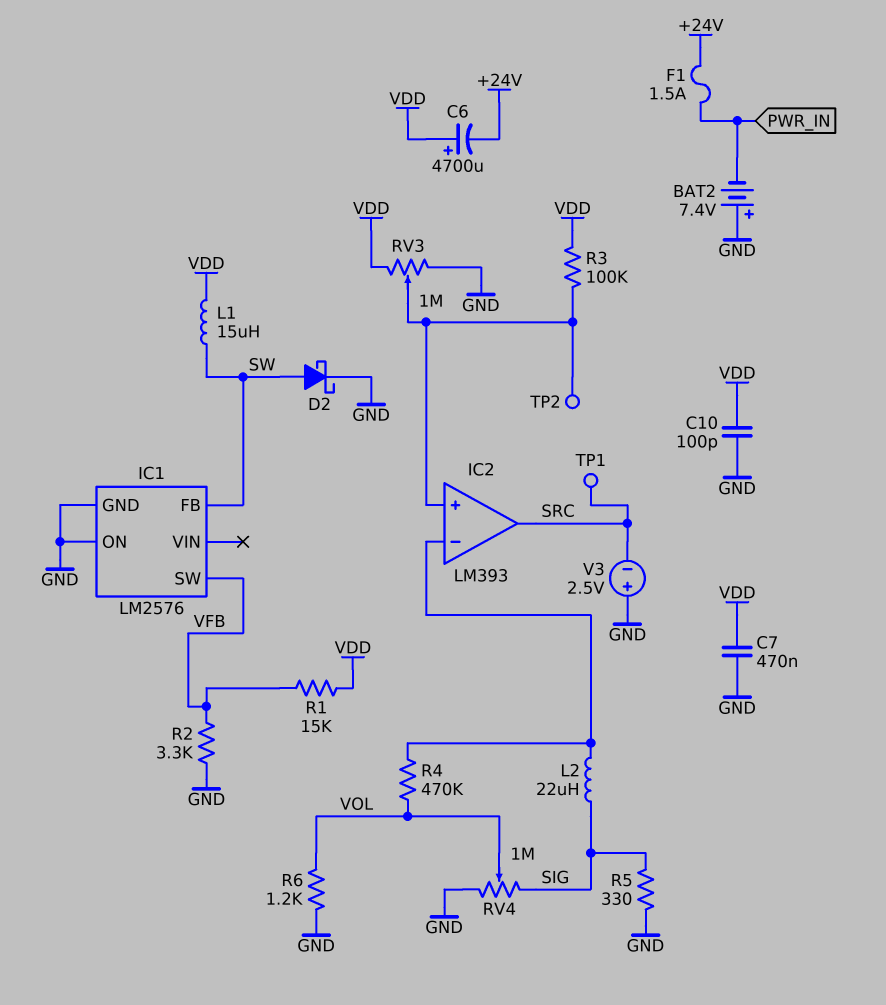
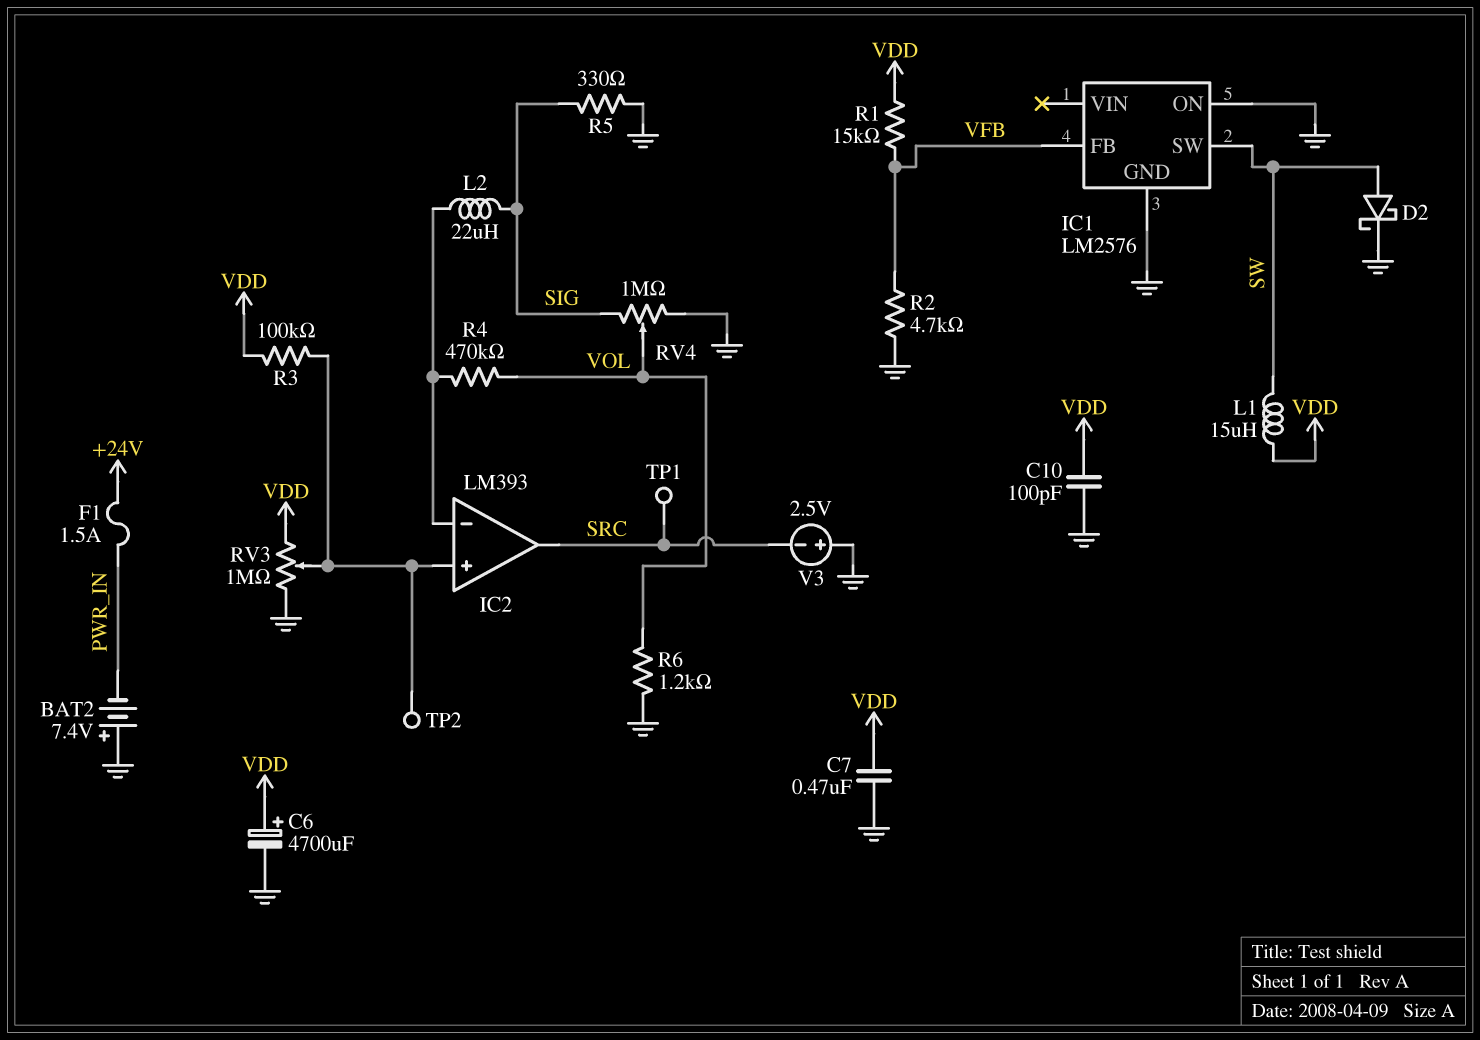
C6: 4700uF (plus VDD, minus +24V) -> 4700uF (plus VDD, minus GND)
IC1 pin FB: SW -> VFB
IC1 pin SW: VFB -> SW
R2: 3.3k (GND, VFB) -> 4.7k (GND, VFB)

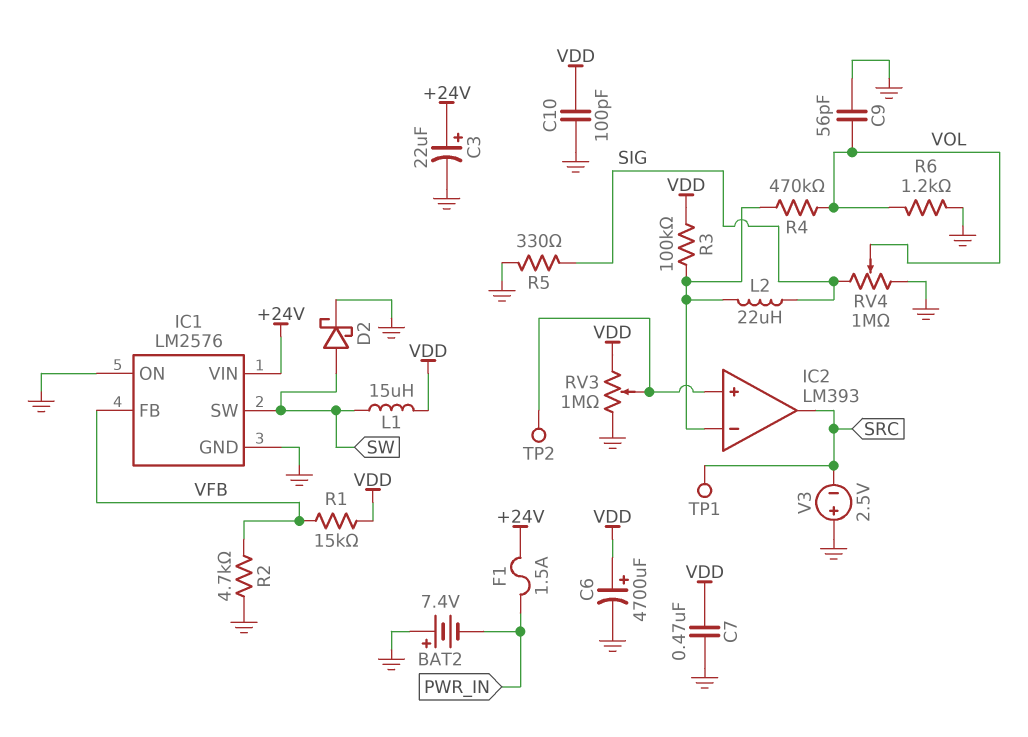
C3: none -> 22uF (plus +24V, minus GND)
C9: none -> 56pF (GND, VOL)
IC1 pin VIN: none -> +24V
R3: 100k (IC2/in+, VDD) -> 100k (IC2/in-, VDD)

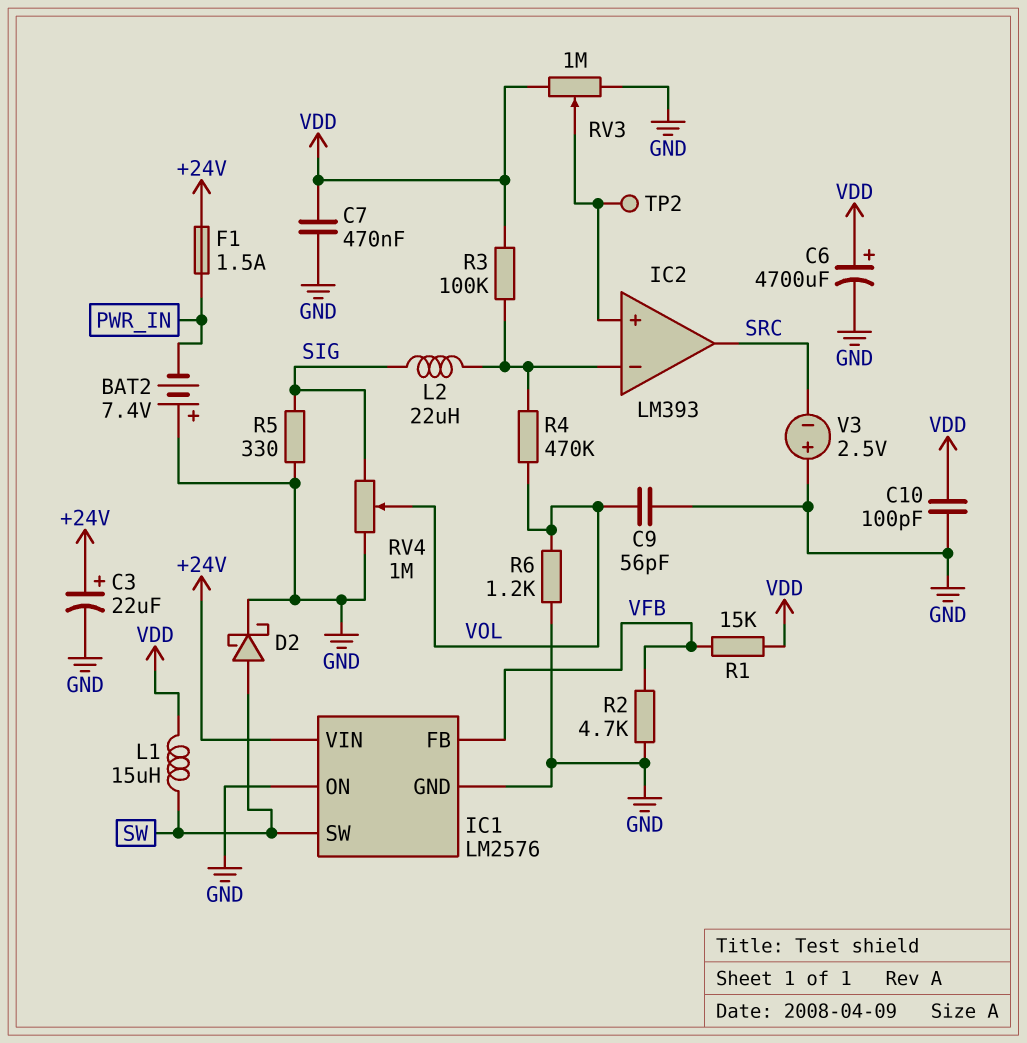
TP1: test point (SRC) -> none

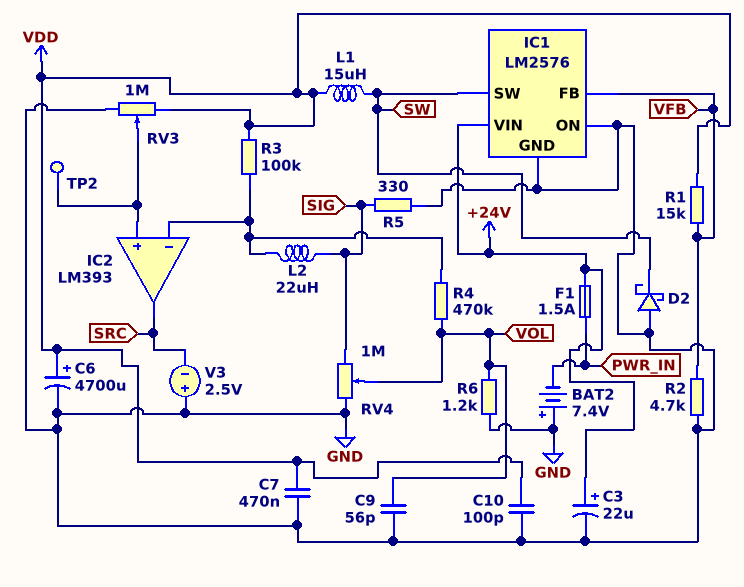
D2: schottky (A SW, K GND) -> schottky (A GND, K SW)

